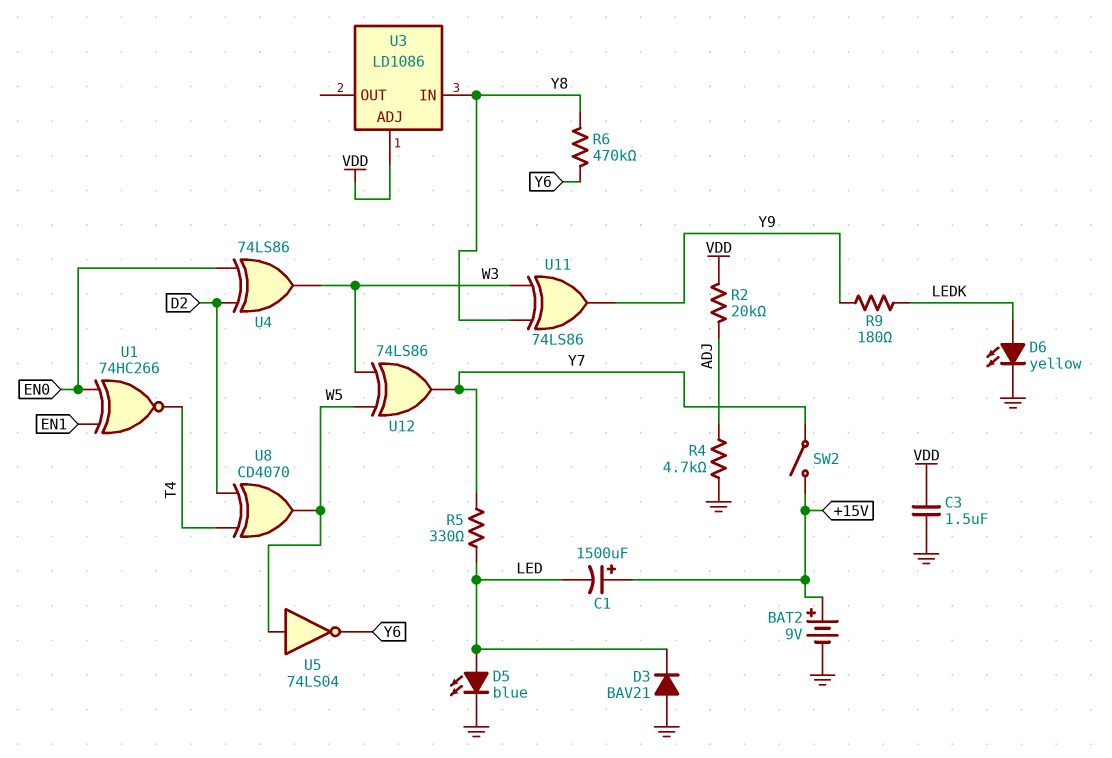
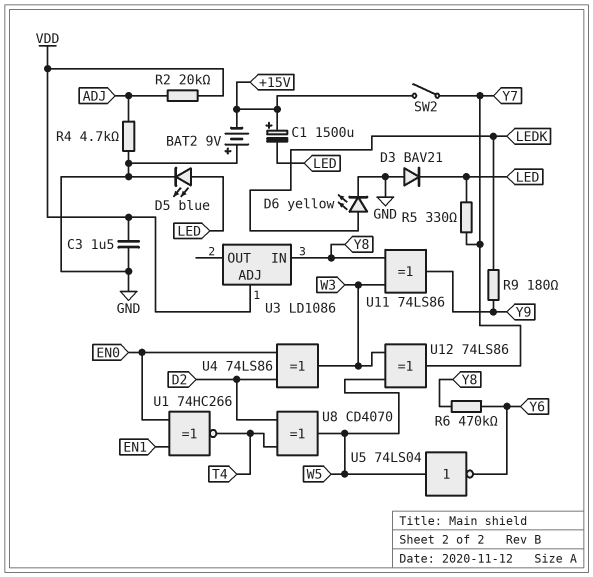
BAT2: 9V (plus +15V, minus GND) -> 9V (plus GND, minus +15V)

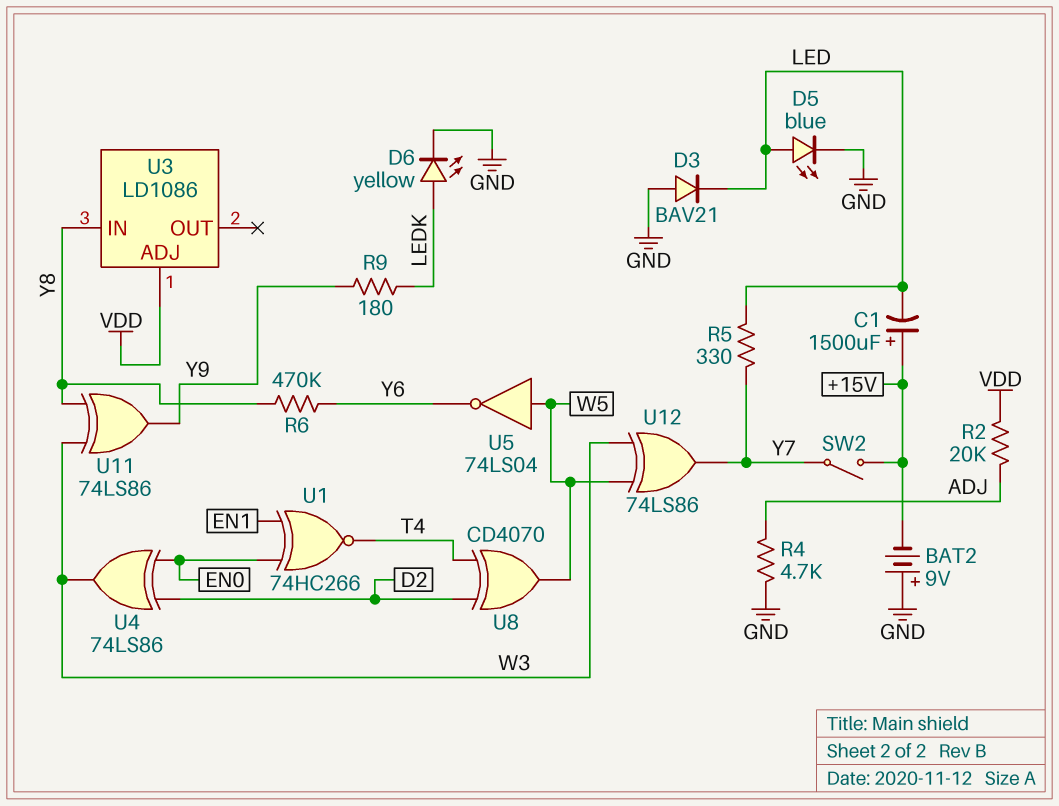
C3: 1.5uF (GND, VDD) -> none

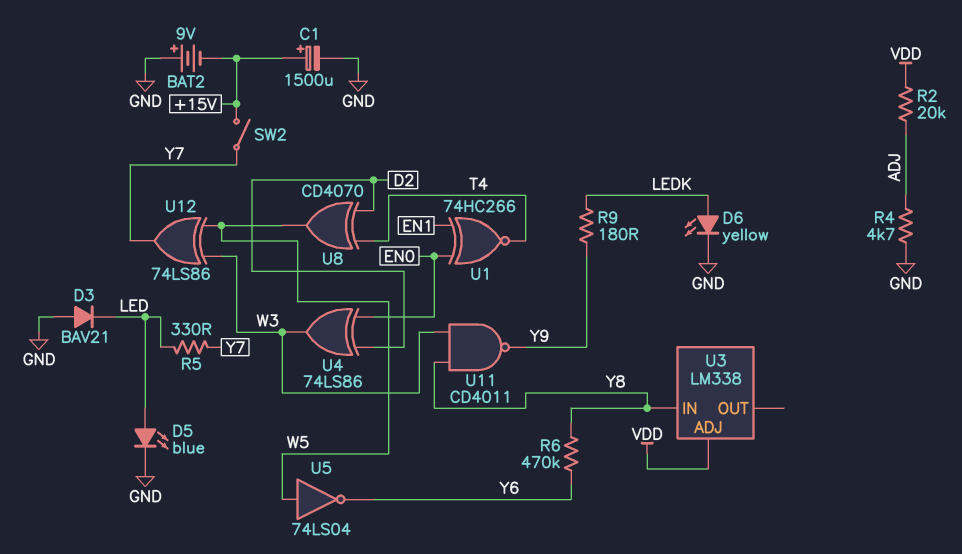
C1: 1500uF (plus +15V, minus LED) -> 1500uF (plus +15V, minus GND)
U3: LD1086 -> LM338
U11: XOR 74LS86 (in W3, in Y8, out Y9) -> NAND CD4011 (in W3, in Y8, out Y9)

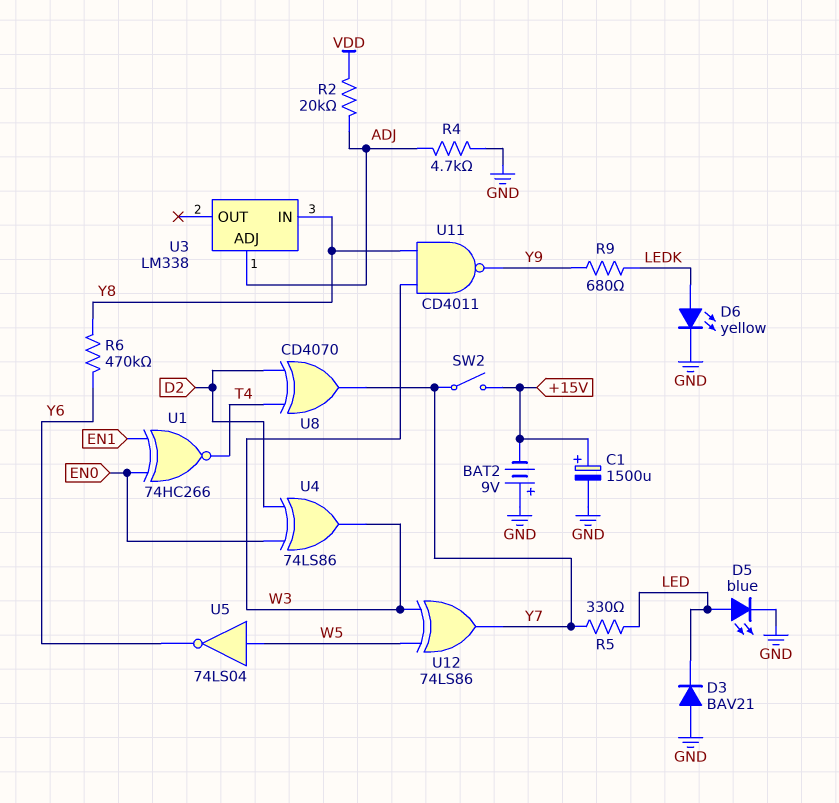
R9: 180 (LEDK, Y9) -> 680 (LEDK, Y9)
U3 pin ADJ: VDD -> ADJ
U8: XOR CD4070 (in D2, in T4, out W5) -> XOR CD4070 (in D2, in T4, out Y7)

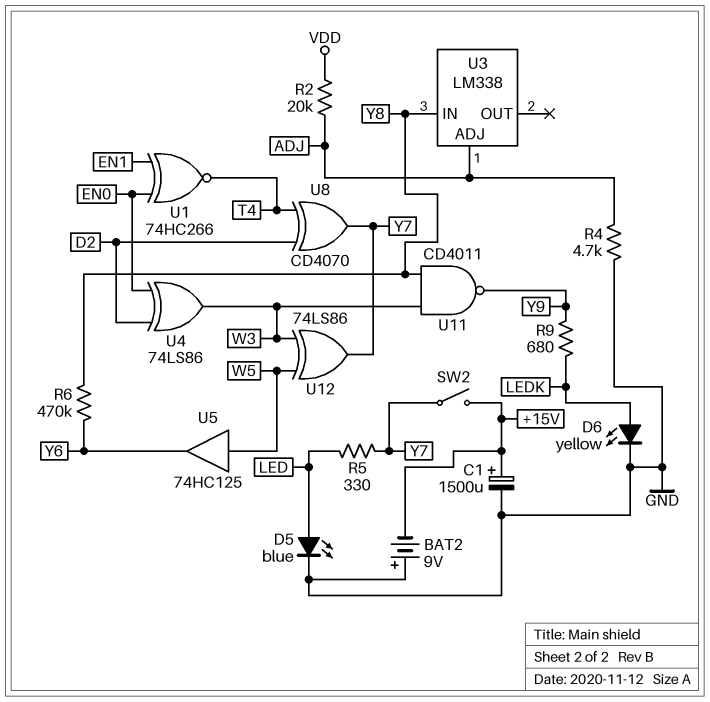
D3: diode BAV21 (A GND, K LED) -> none
U5: NOT 74LS04 (in W5, out Y6) -> buffer 74HC125 (in W5, out Y6)

